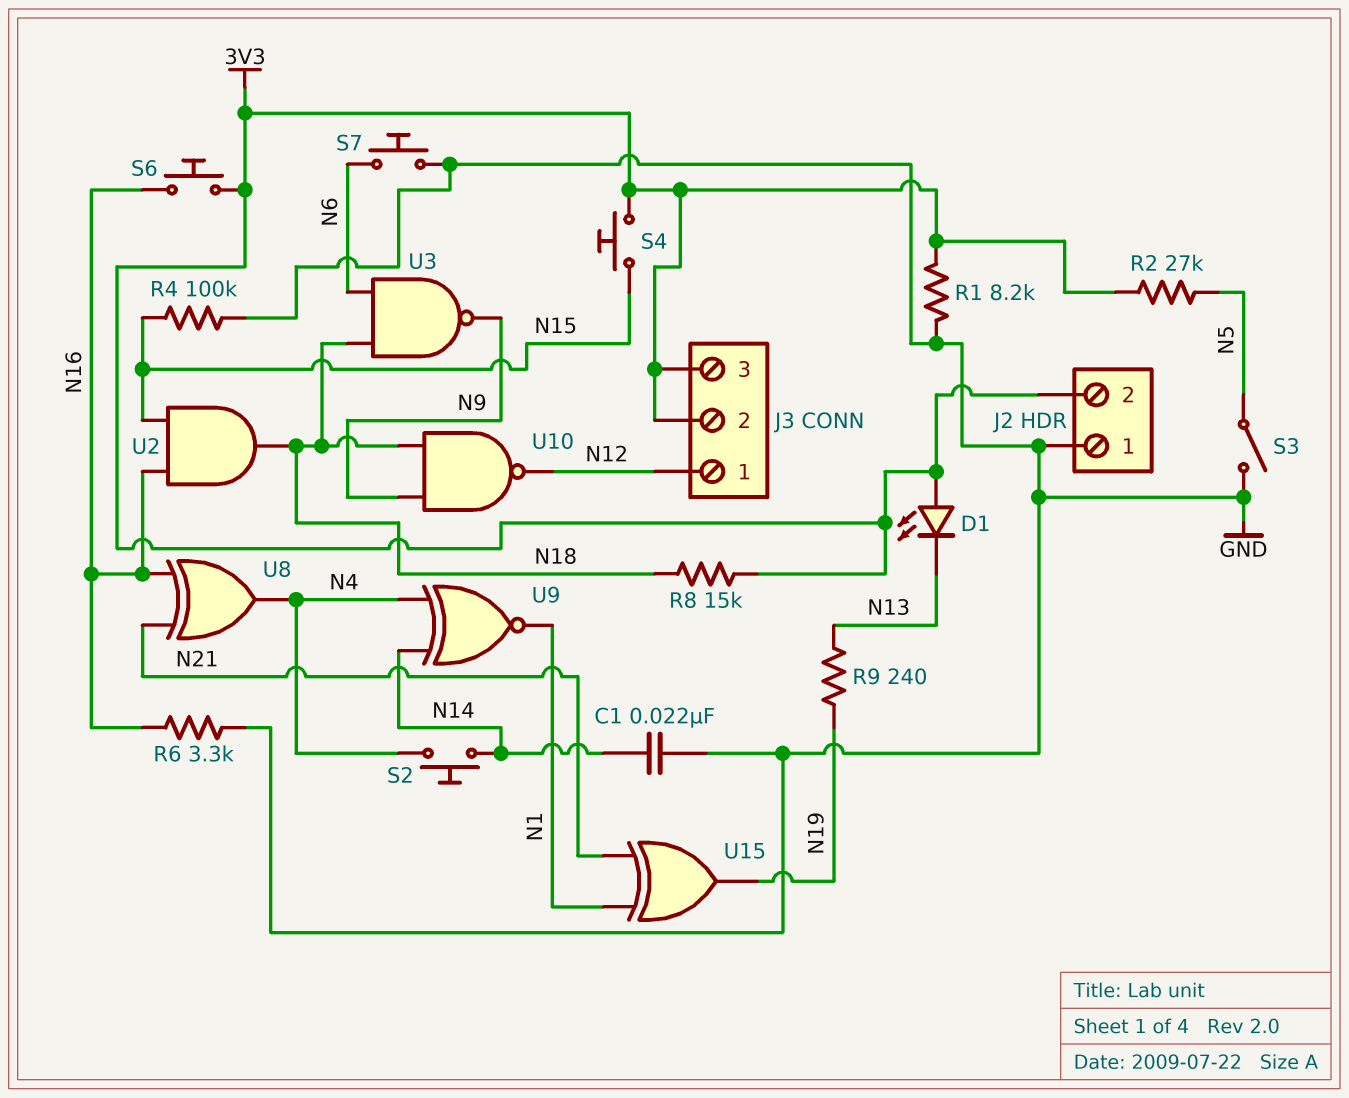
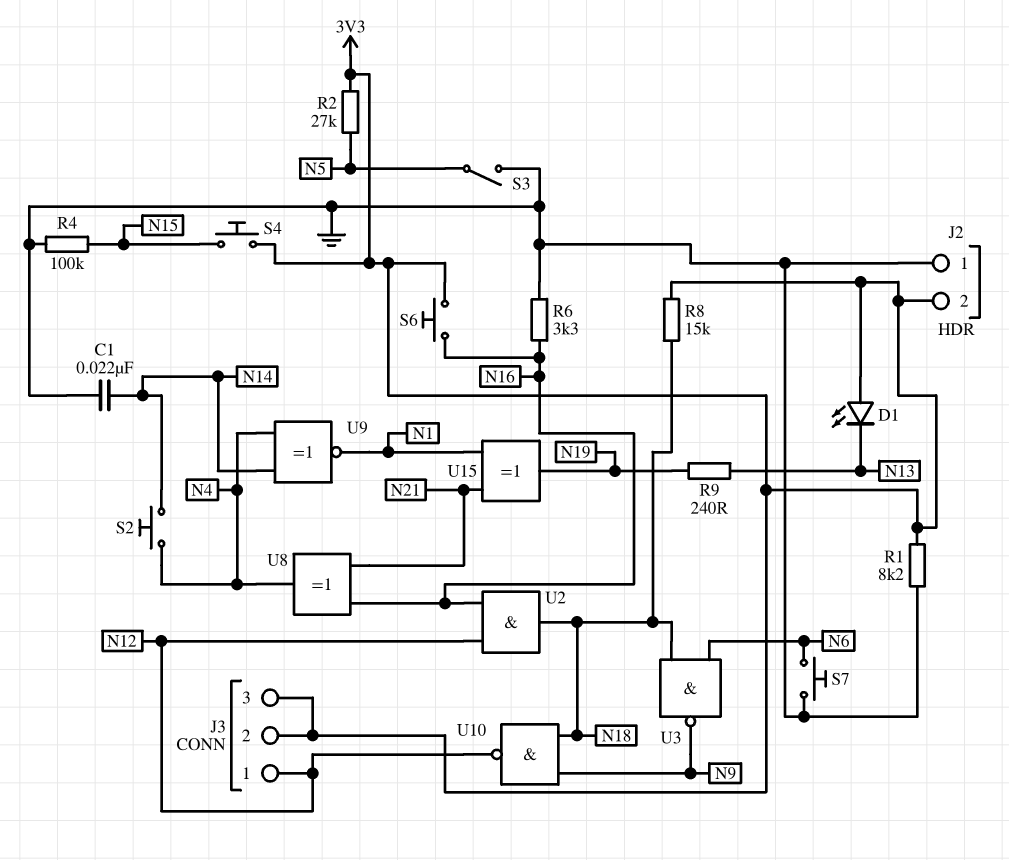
U2: AND (in N15, in N16, out N18) -> AND (in N12, in N16, out N18)

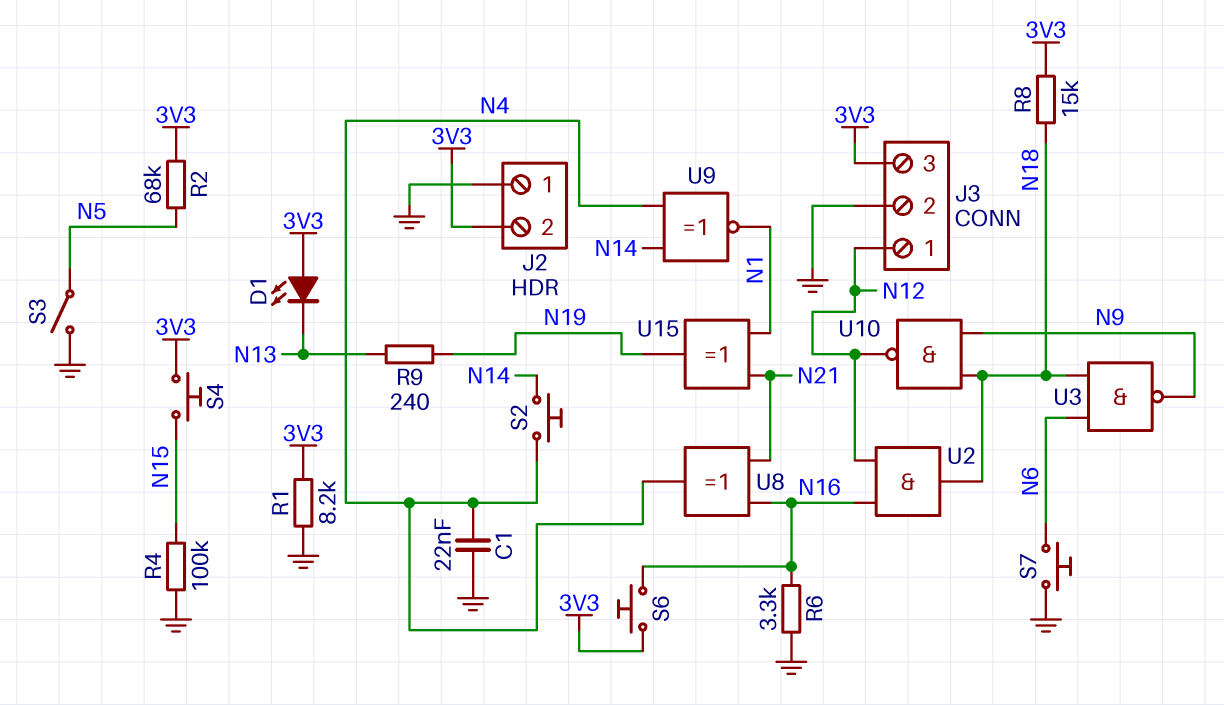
C1: 22nF (GND, N14) -> 22nF (GND, N4)
J3 pin 2: 3V3 -> GND
R2: 27k (3V3, N5) -> 68k (3V3, N5)

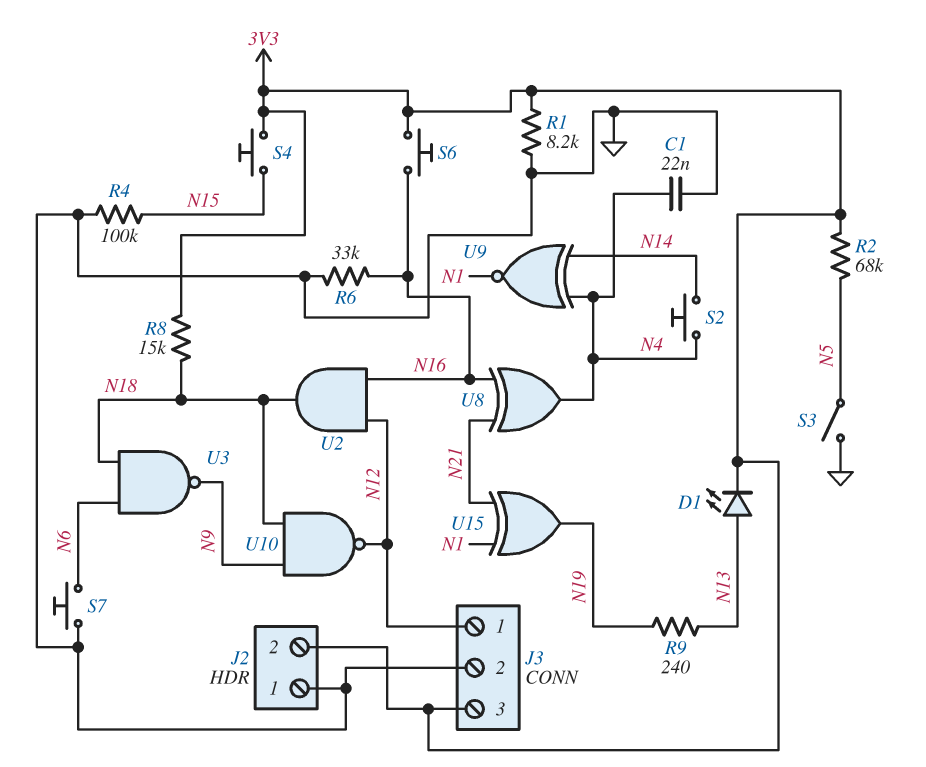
D1: LED (A 3V3, K N13) -> LED (A N13, K 3V3)
R6: 3.3k (GND, N16) -> 33k (GND, N16)

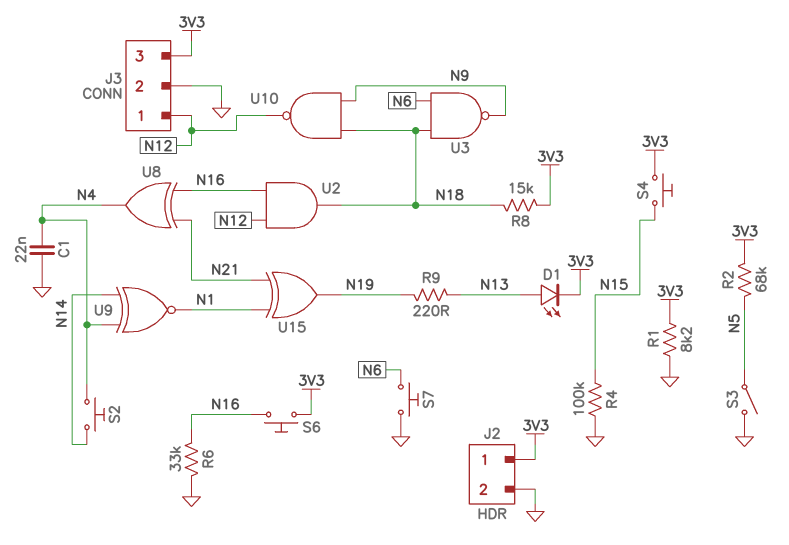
J2 pin 1: GND -> 3V3
J2 pin 2: 3V3 -> GND
R9: 240 (N13, N19) -> 220 (N13, N19)

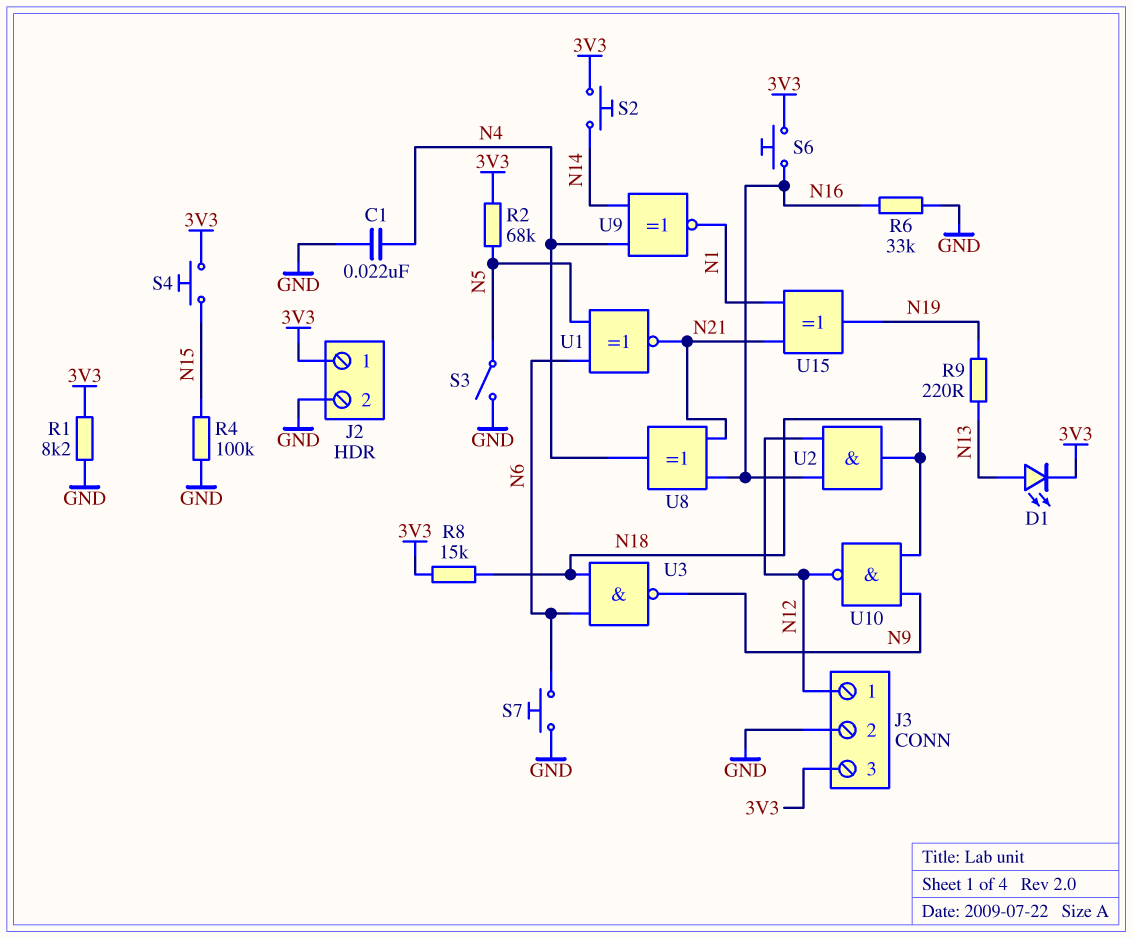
S2: button (N4, N14) -> button (3V3, N14)
U1: none -> XNOR (in N5, in N6, out N21)

